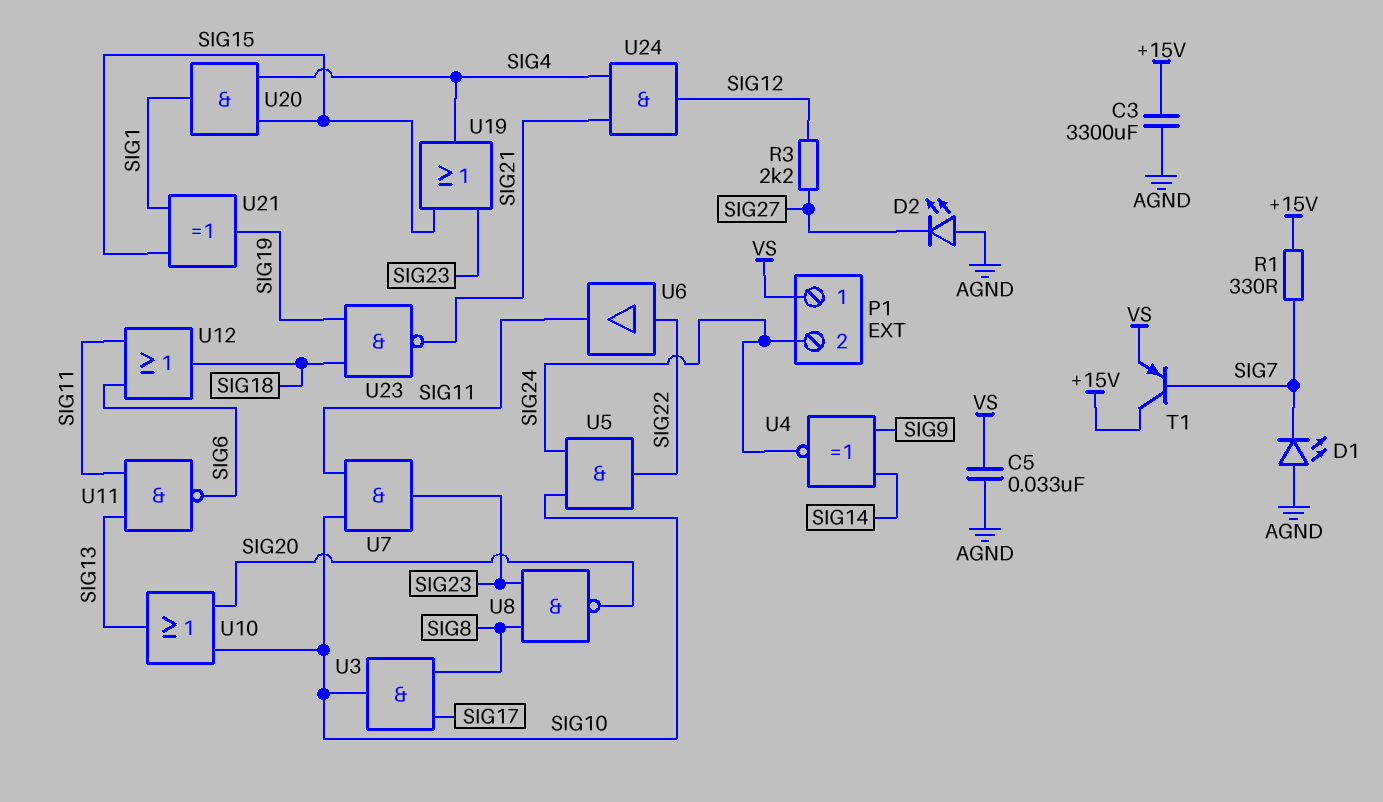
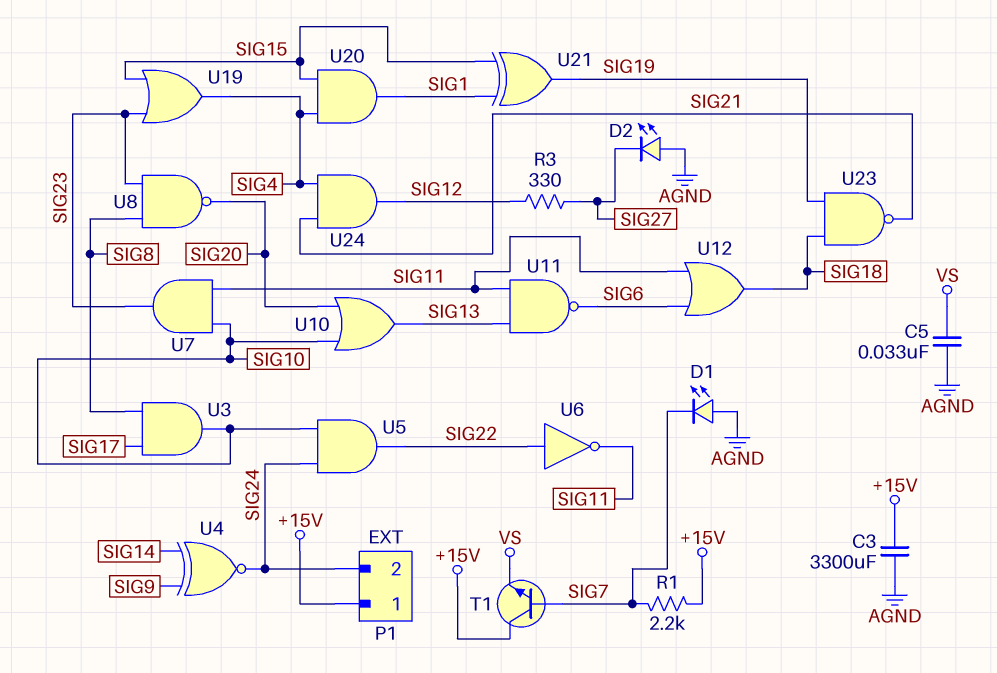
P1 pin 1: VS -> +15V
R1: 330 (+15V, SIG7) -> 2.2k (+15V, SIG7)
R3: 2.2k (SIG12, SIG27) -> 330 (SIG12, SIG27)
T1: PNP (B SIG7, C +15V, E VS) -> NPN (B SIG7, C +15V, E VS)
U6: buffer (in SIG22, out SIG11) -> NOT (in SIG22, out SIG11)

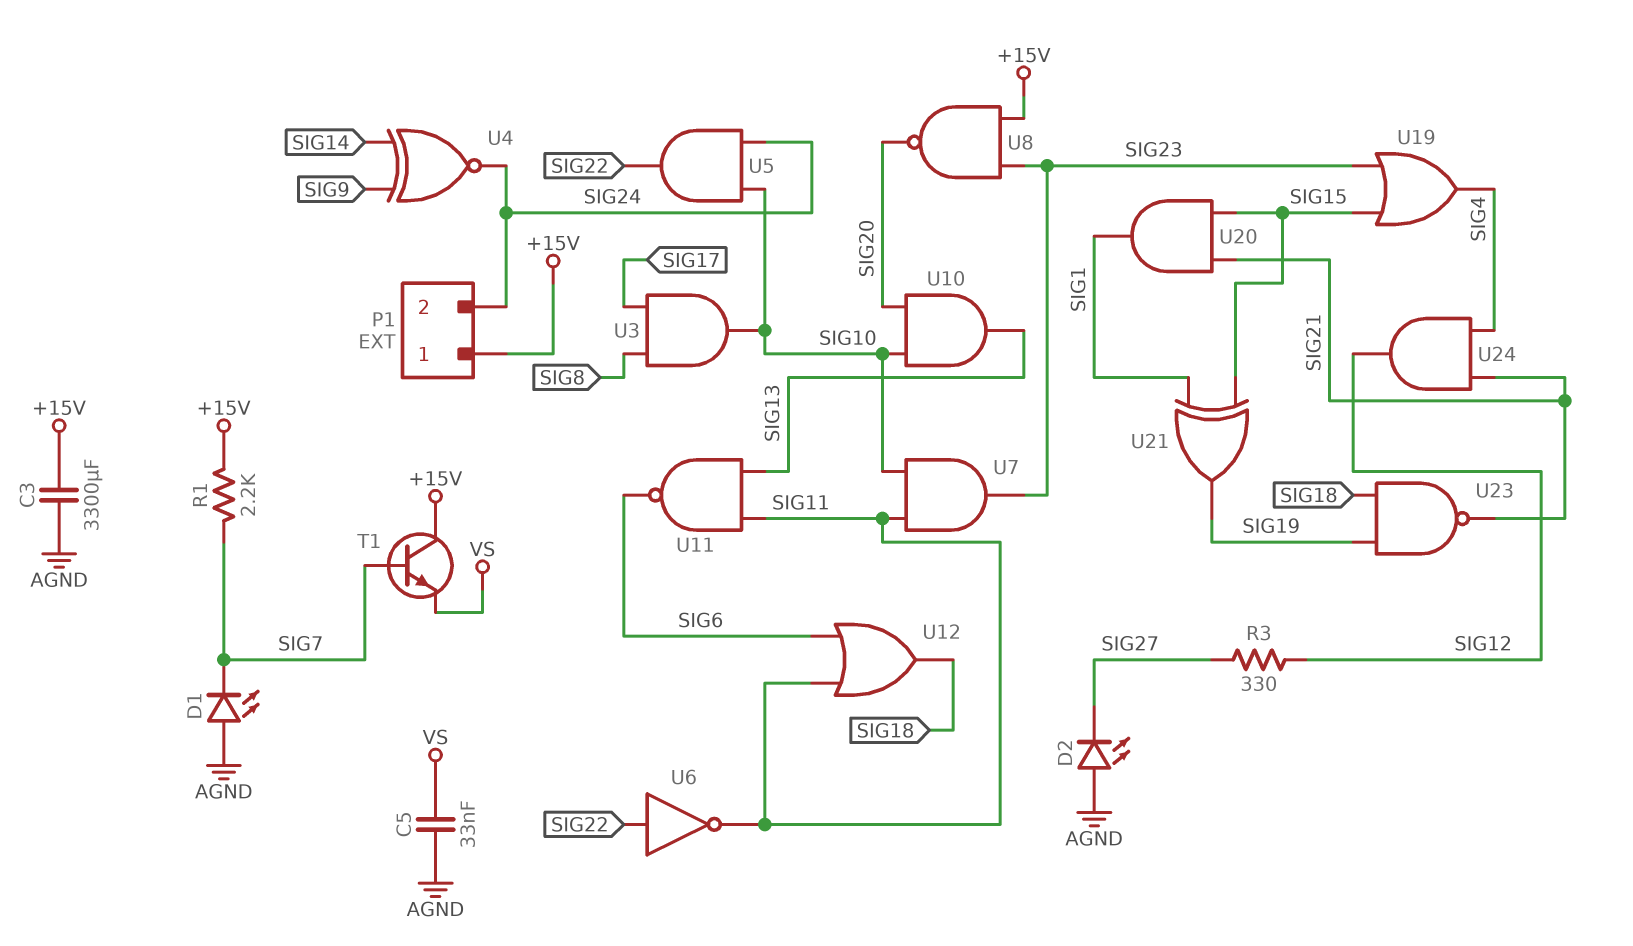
U8: NAND (in SIG8, in SIG23, out SIG20) -> NAND (in +15V, in SIG23, out SIG20)
U10: OR (in SIG10, in SIG20, out SIG13) -> AND (in SIG10, in SIG20, out SIG13)
U20: AND (in SIG4, in SIG15, out SIG1) -> AND (in SIG15, in SIG21, out SIG1)

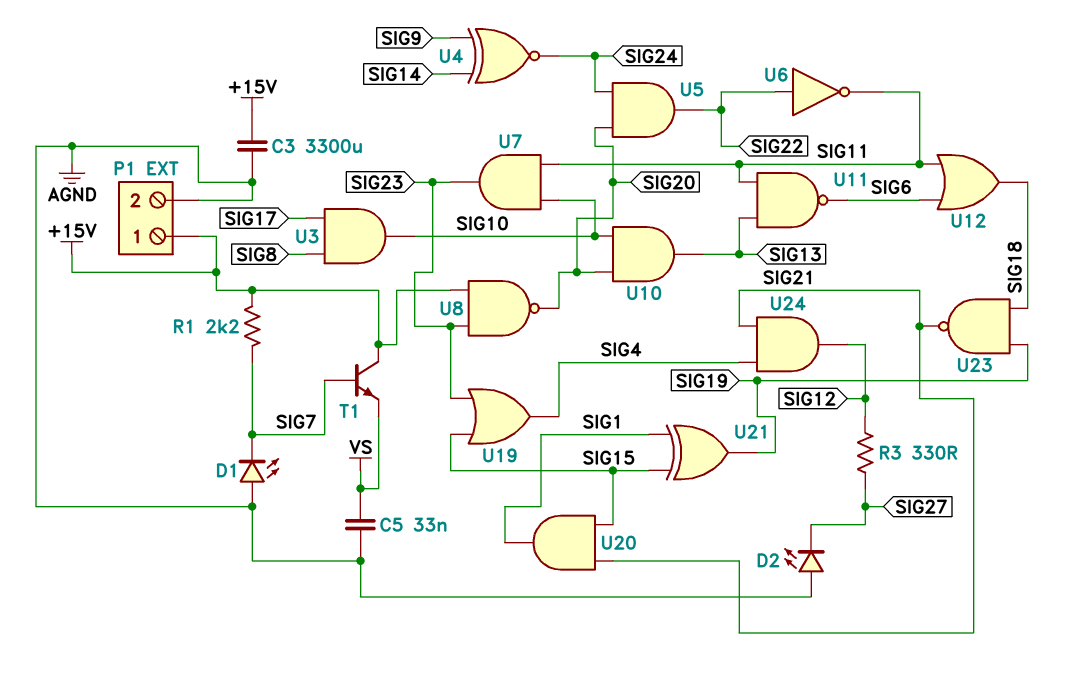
P1 pin 2: SIG24 -> AGND
U5: AND (in SIG10, in SIG24, out SIG22) -> AND (in SIG20, in SIG24, out SIG22)

